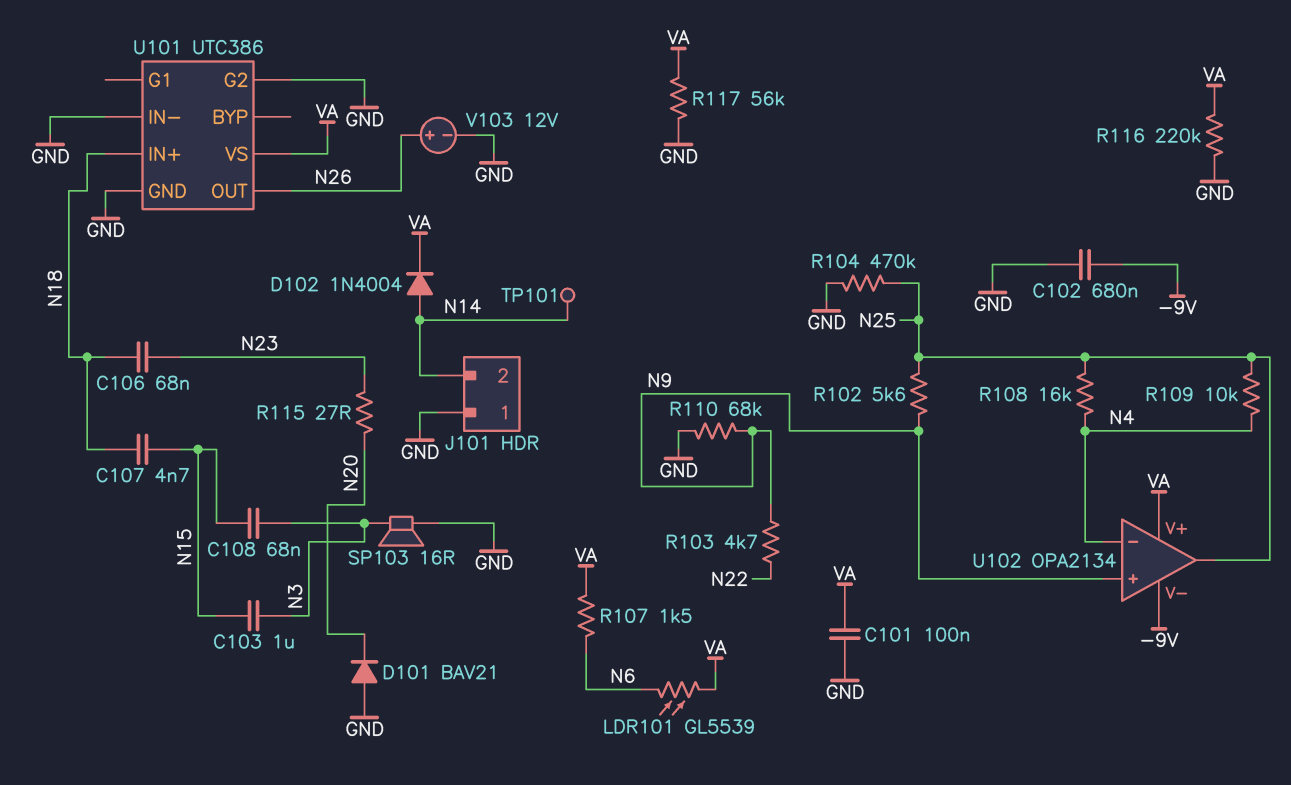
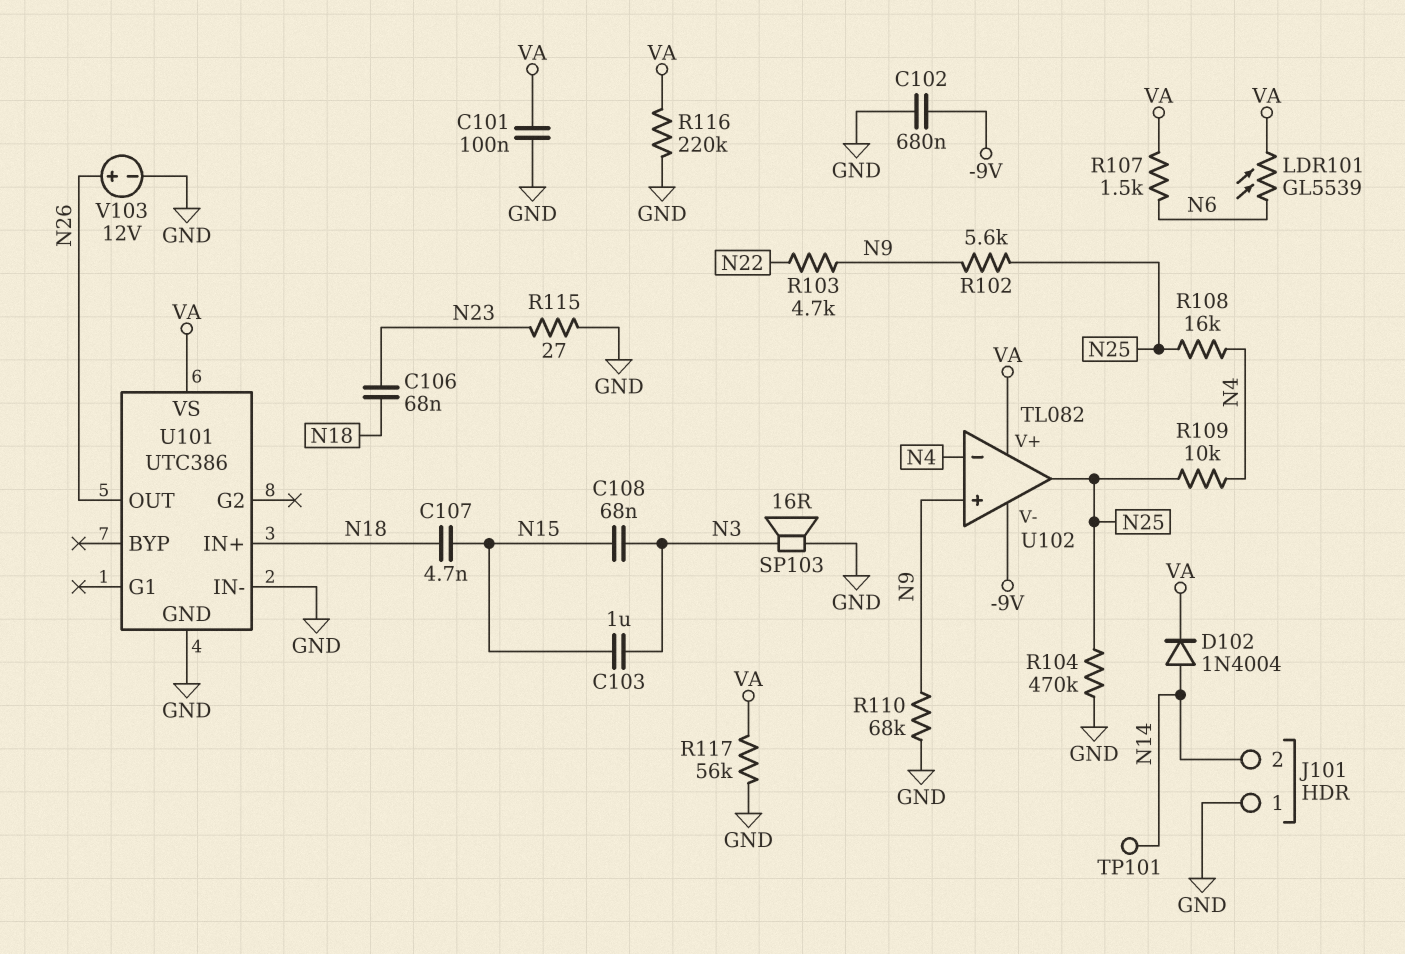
D101: diode BAV21 (A GND, K N20) -> none
R115: 27 (N20, N23) -> 27 (GND, N23)
U101 pin G2: GND -> none
U102: OPA2134 -> TL082

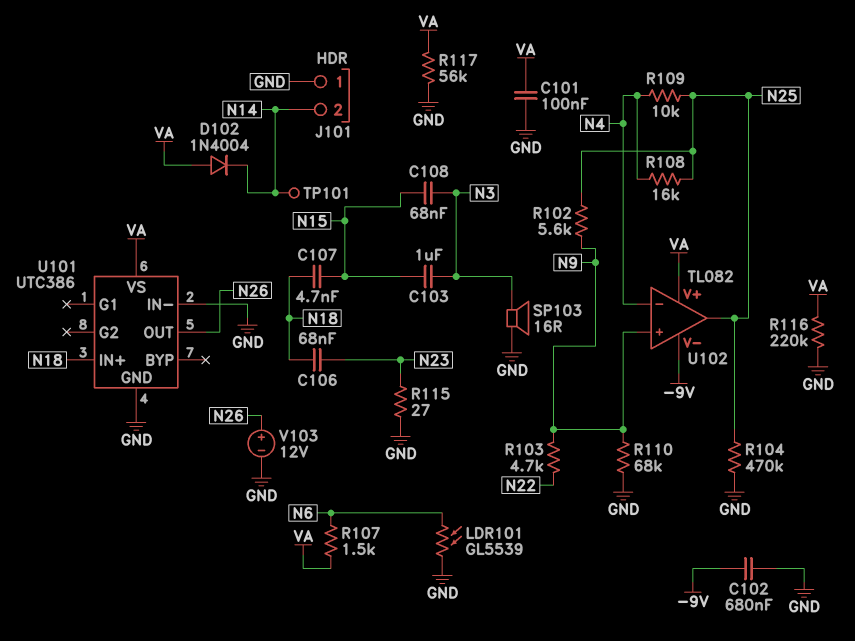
D102: diode 1N4004 (A N14, K VA) -> diode 1N4004 (A VA, K N14)
LDR101: GL5539 (N6, VA) -> GL5539 (GND, N6)

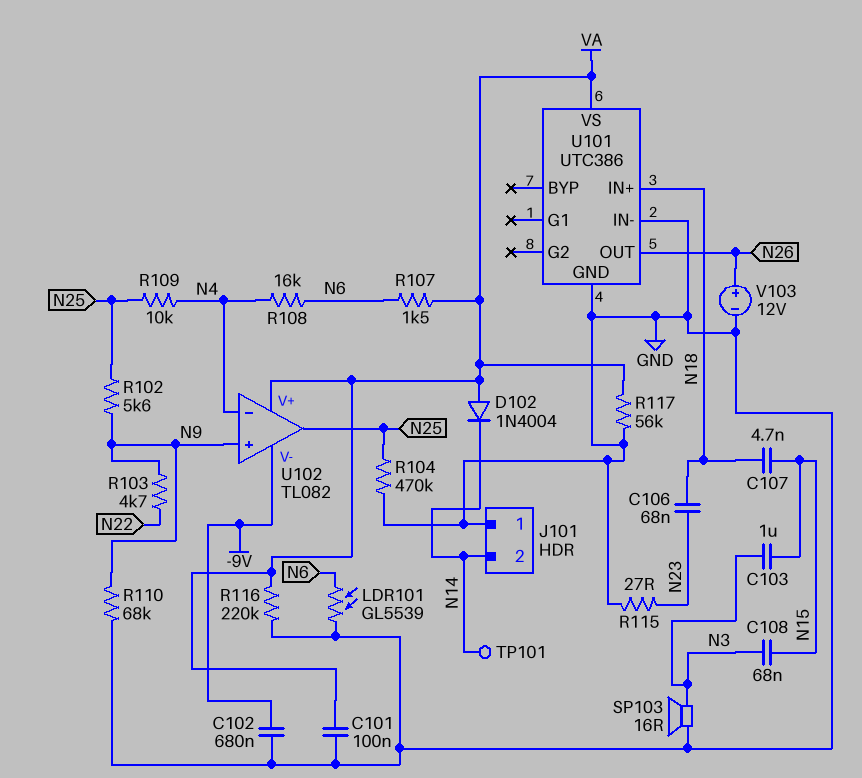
R108: 16k (N4, N25) -> 16k (N4, N6)

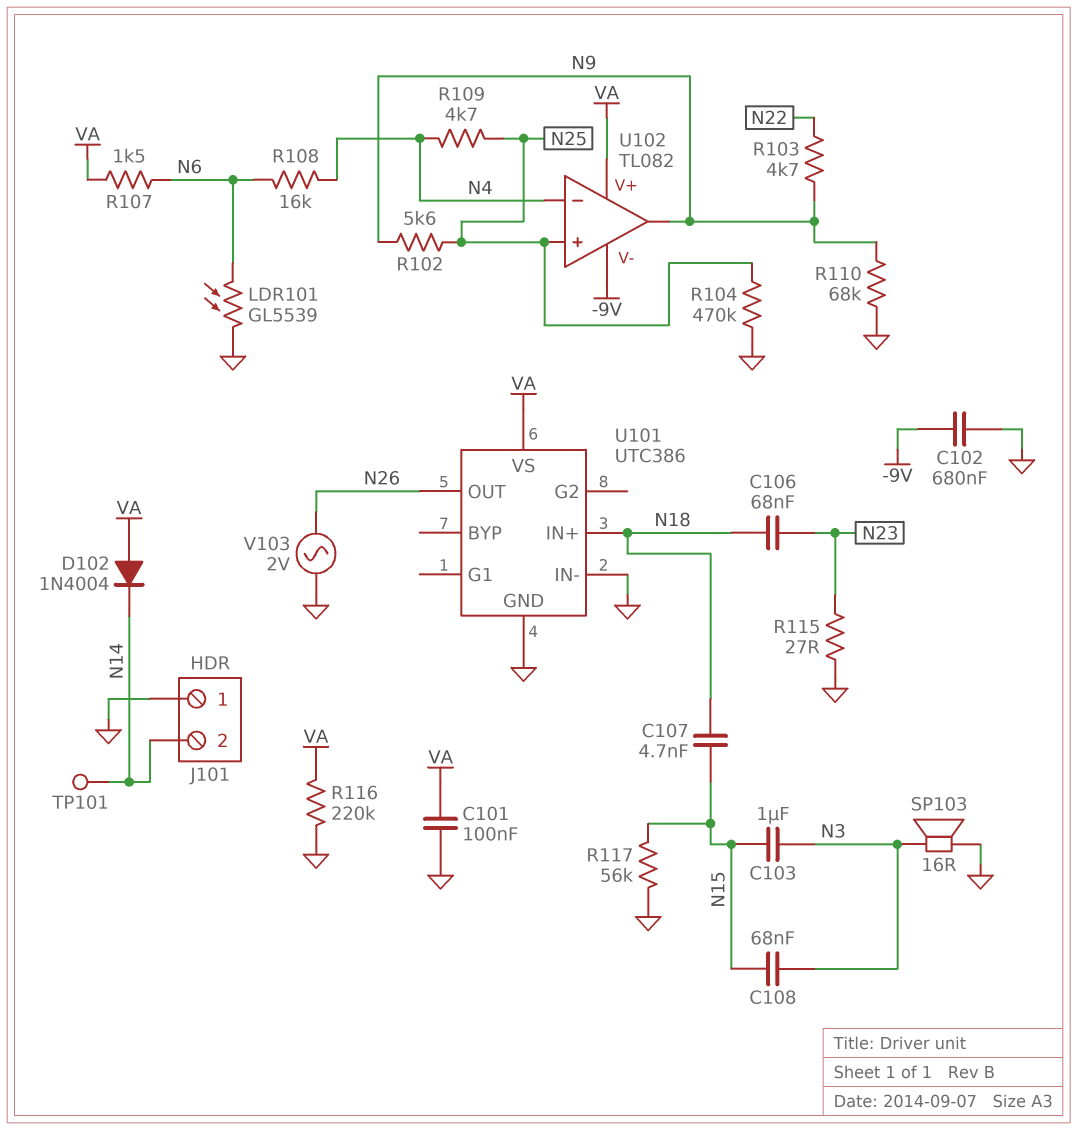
R109: 10k (N4, N25) -> 4.7k (N4, N25)
R117: 56k (GND, VA) -> 56k (GND, N15)
U102 pin in+: N9 -> N25
U102 pin out: N25 -> N9
V103: 12V (plus N26, minus GND) -> AC 2V (GND, N26)

